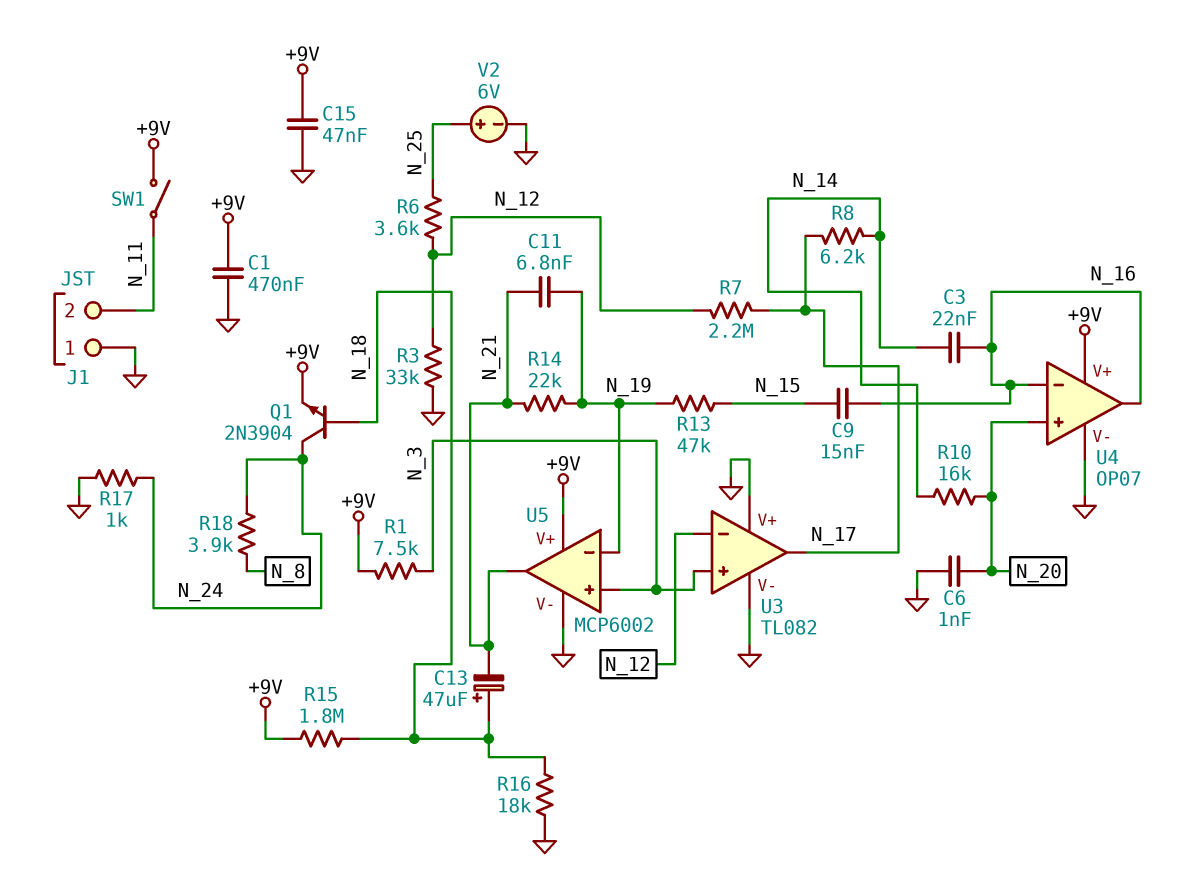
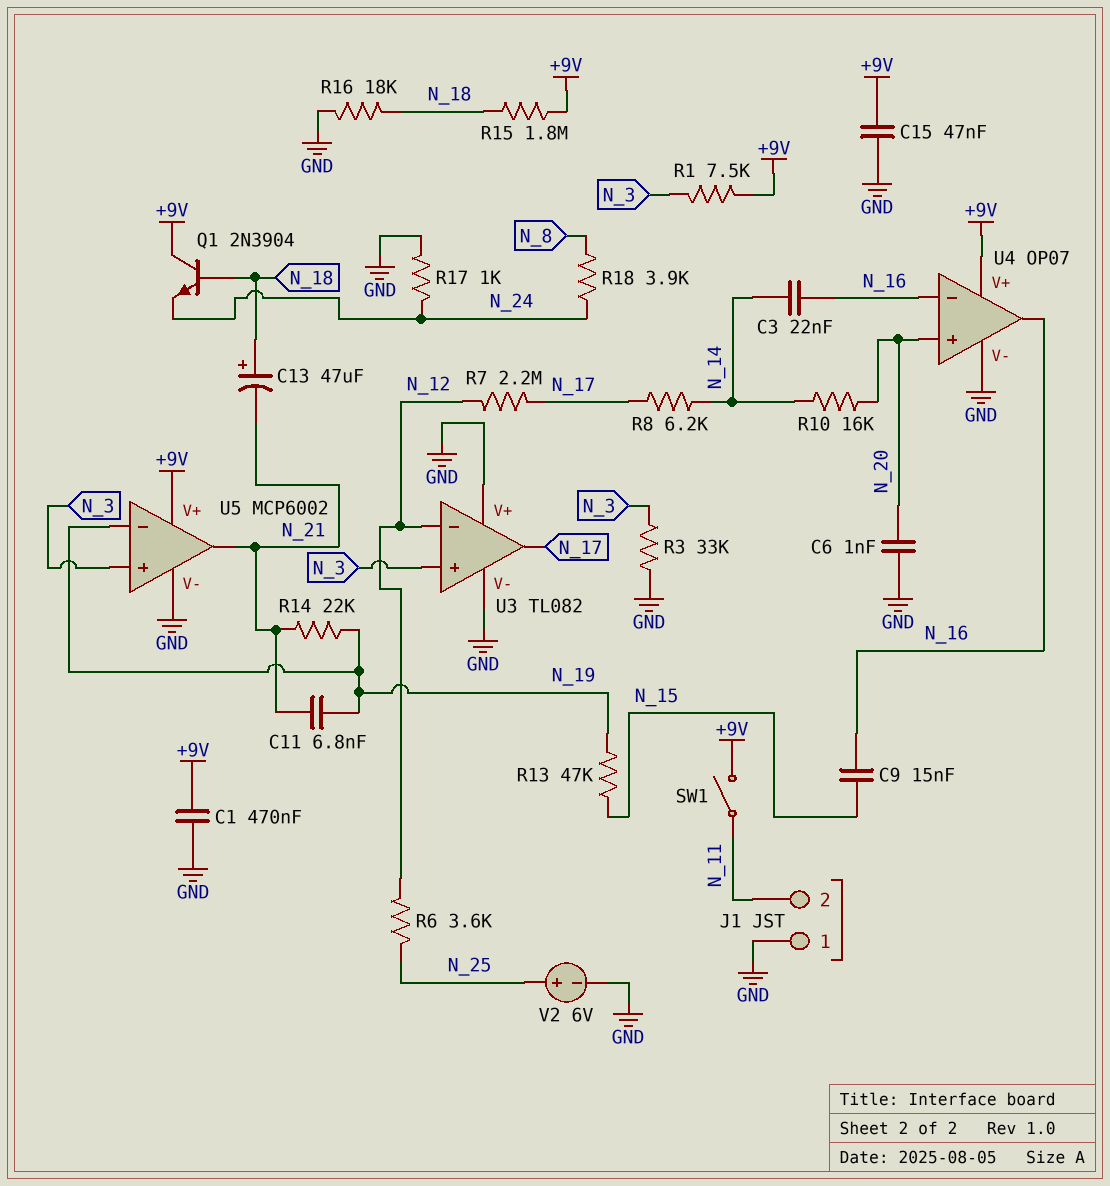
Q1: NPN 2N3904 (B N_18, C N_24, E +9V) -> NPN 2N3904 (B N_18, C +9V, E N_24)
R3: 33k (GND, N_12) -> 33k (GND, N_3)

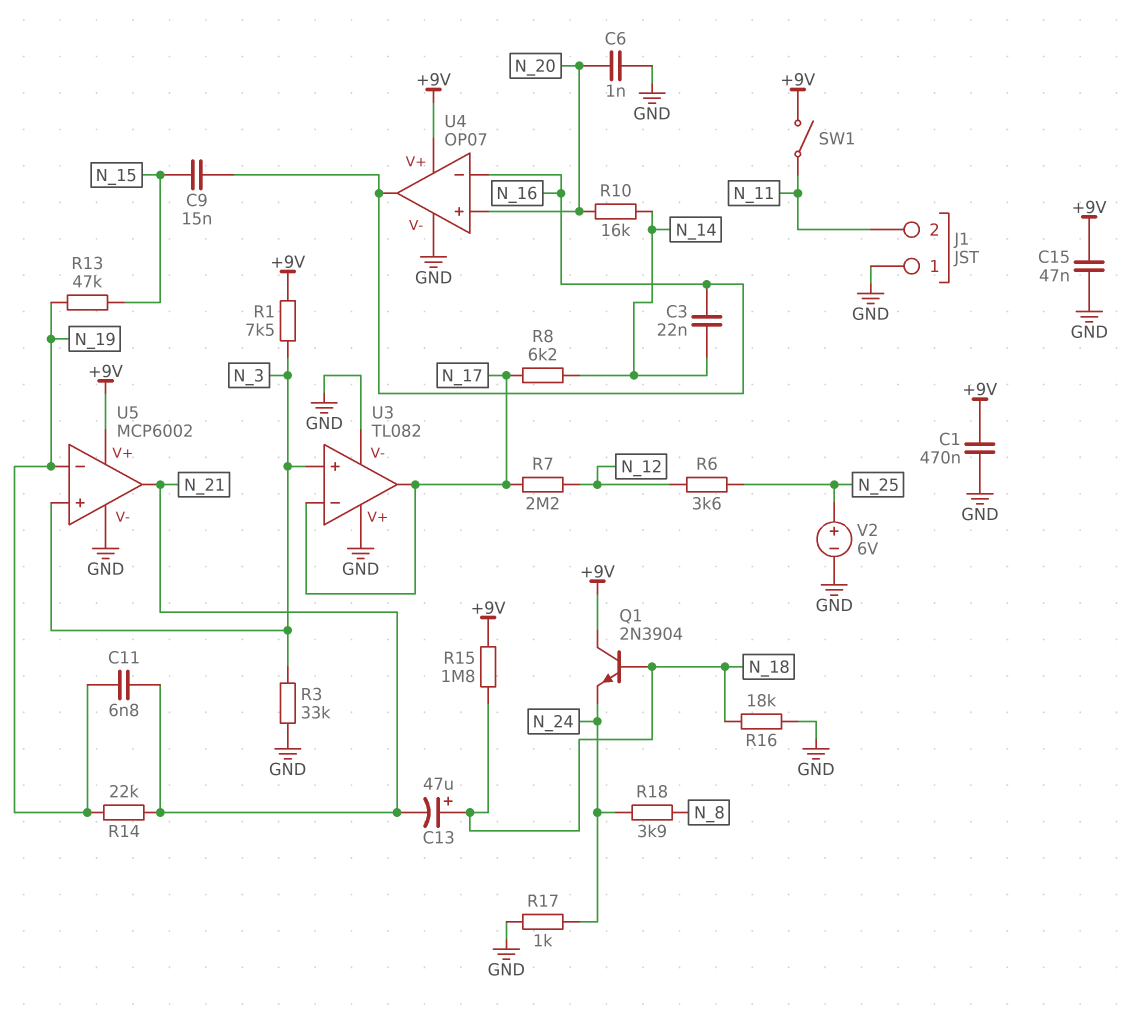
U3 pin in-: N_12 -> N_17

